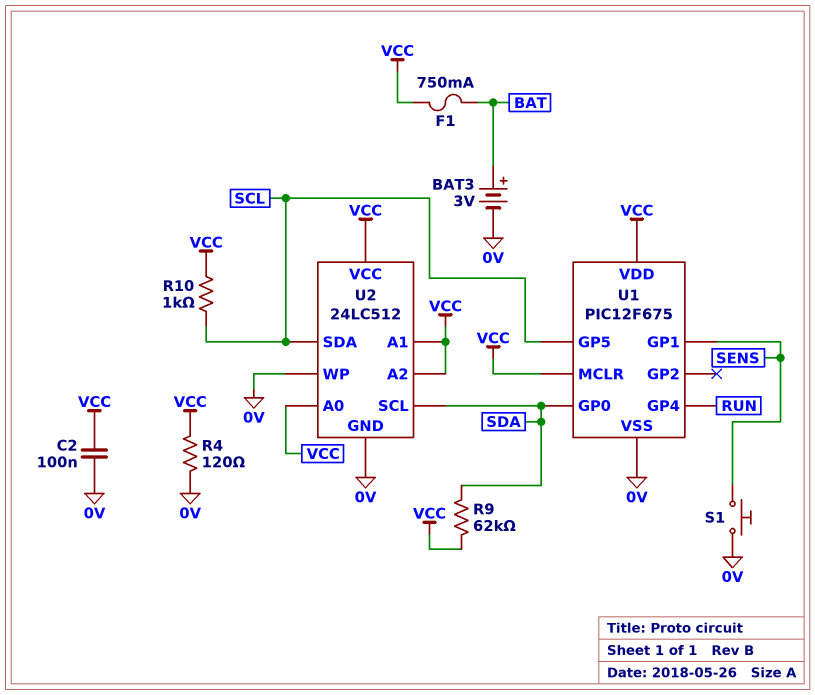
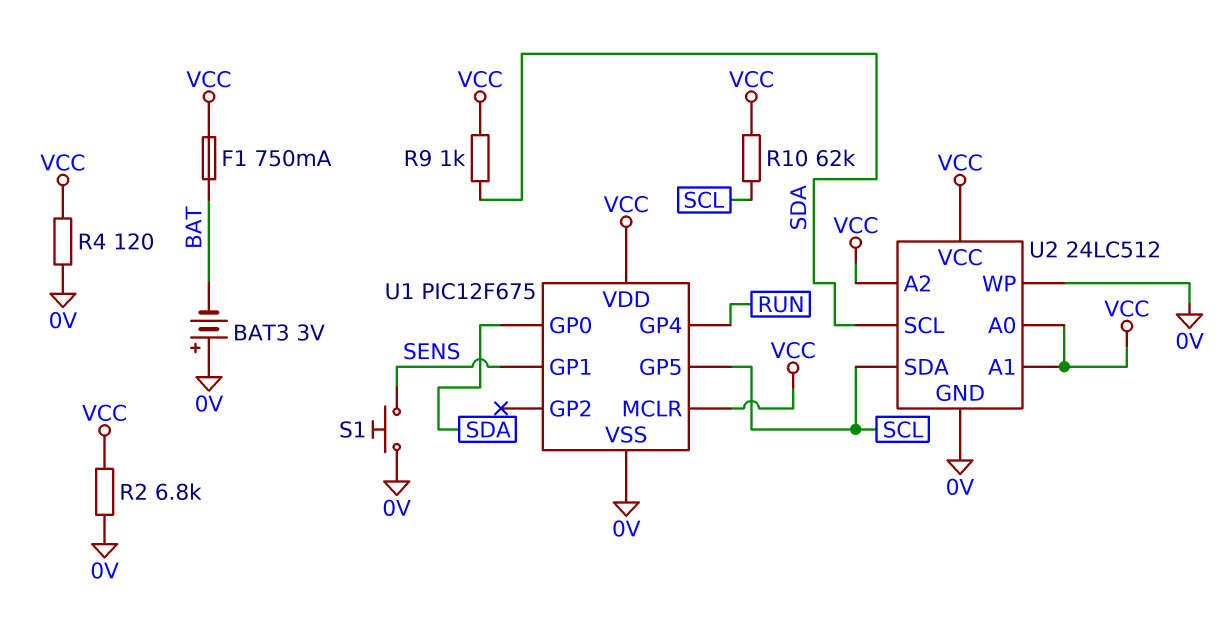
BAT3: 3V (plus BAT, minus 0V) -> 3V (plus 0V, minus BAT)
C2: 100nF (0V, VCC) -> none
R2: none -> 6.8k (0V, VCC)
R9: 62k (SDA, VCC) -> 1k (SDA, VCC)
R10: 1k (SCL, VCC) -> 62k (SCL, VCC)

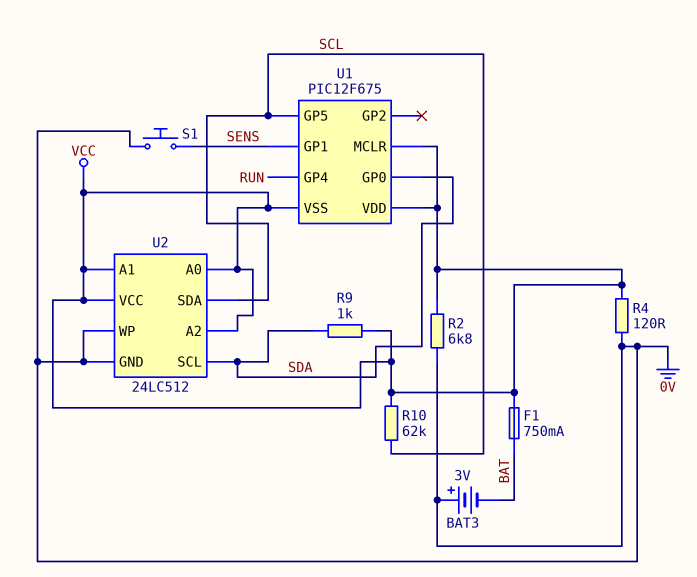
U1 pin VSS: 0V -> VCC

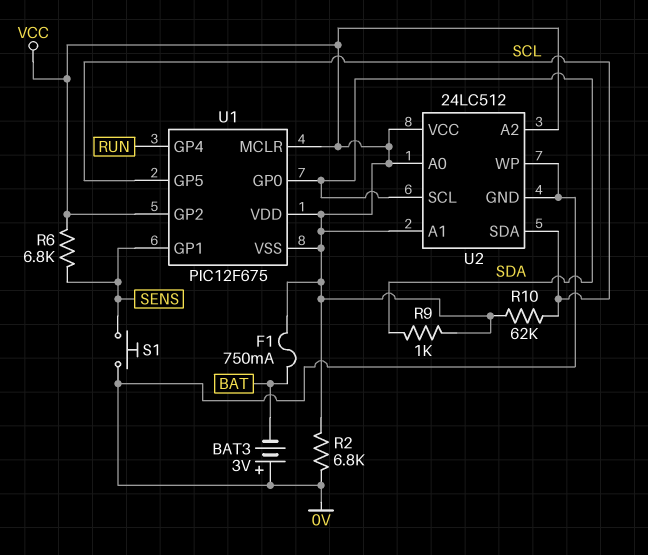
R4: 120 (0V, VCC) -> none
R6: none -> 6.8k (SENS, VCC)
U1 pin GP2: none -> VCC

